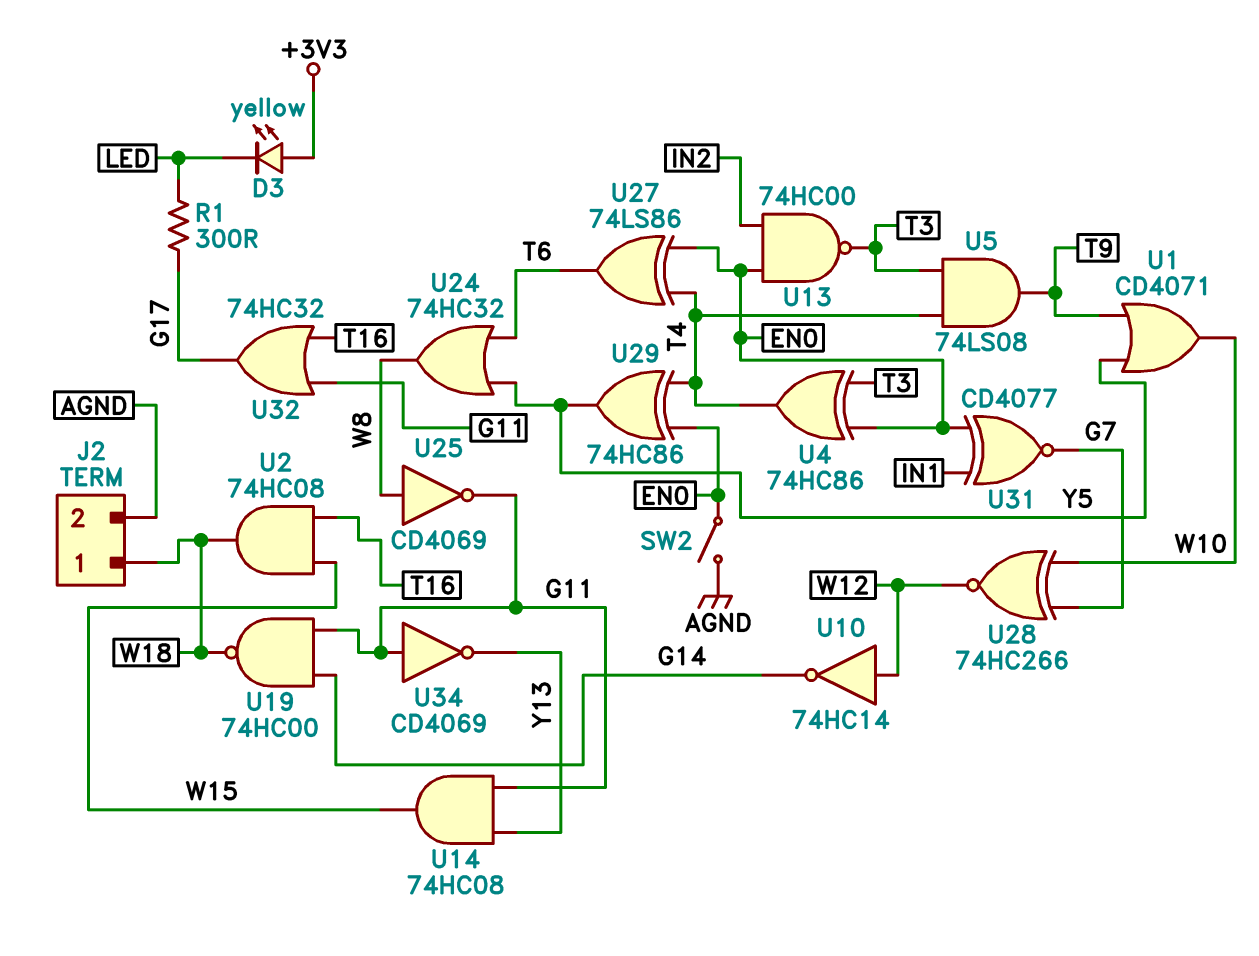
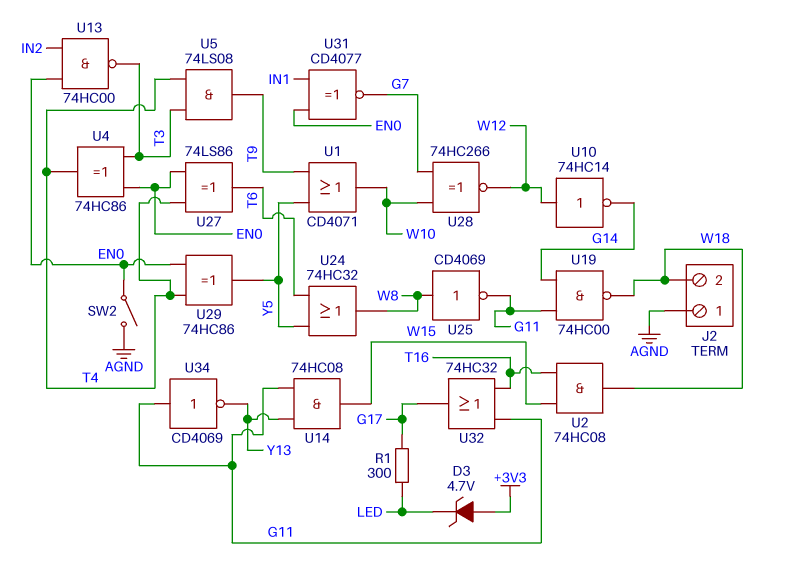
D3: LED yellow (A +3V3, K LED) -> zener 4.7V (A +3V3, K LED)
J2 pin 1: W18 -> AGND
J2 pin 2: AGND -> W18

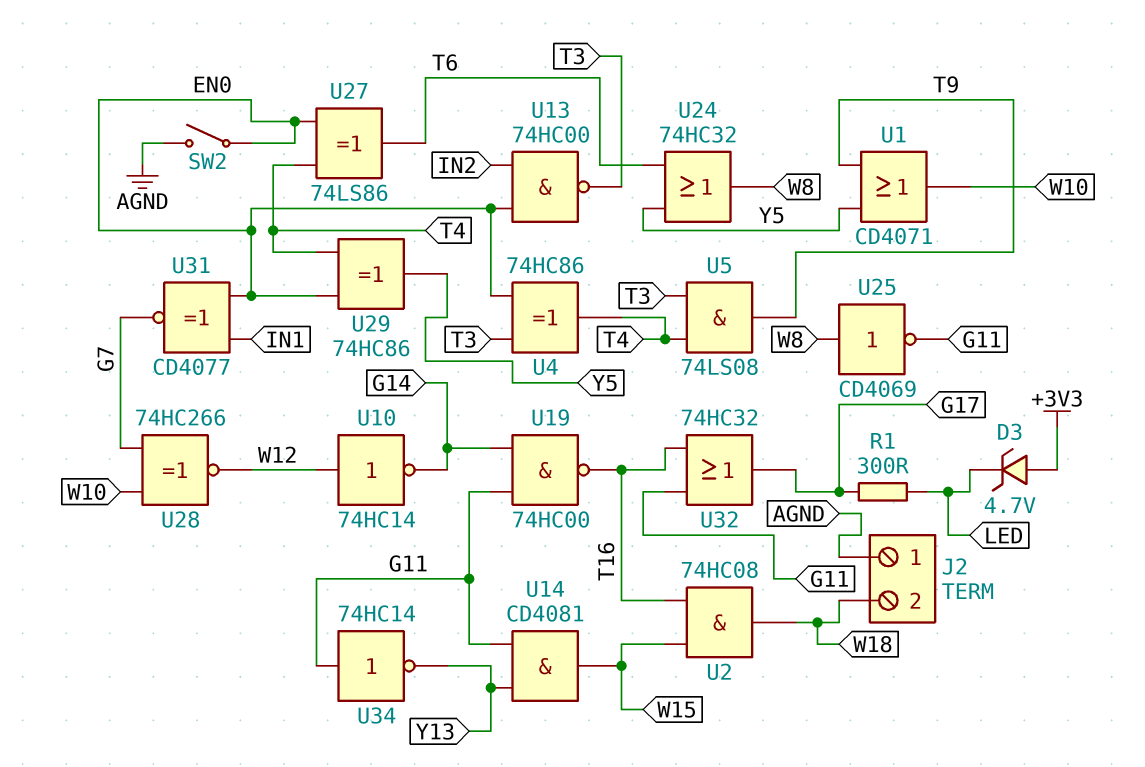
U14: AND 74HC08 (in G11, in Y13, out W15) -> AND CD4081 (in G11, in Y13, out W15)
U19: NAND 74HC00 (in G11, in G14, out W18) -> NAND 74HC00 (in G11, in G14, out T16)
U34: NOT CD4069 (in G11, out Y13) -> NOT 74HC14 (in G11, out Y13)

